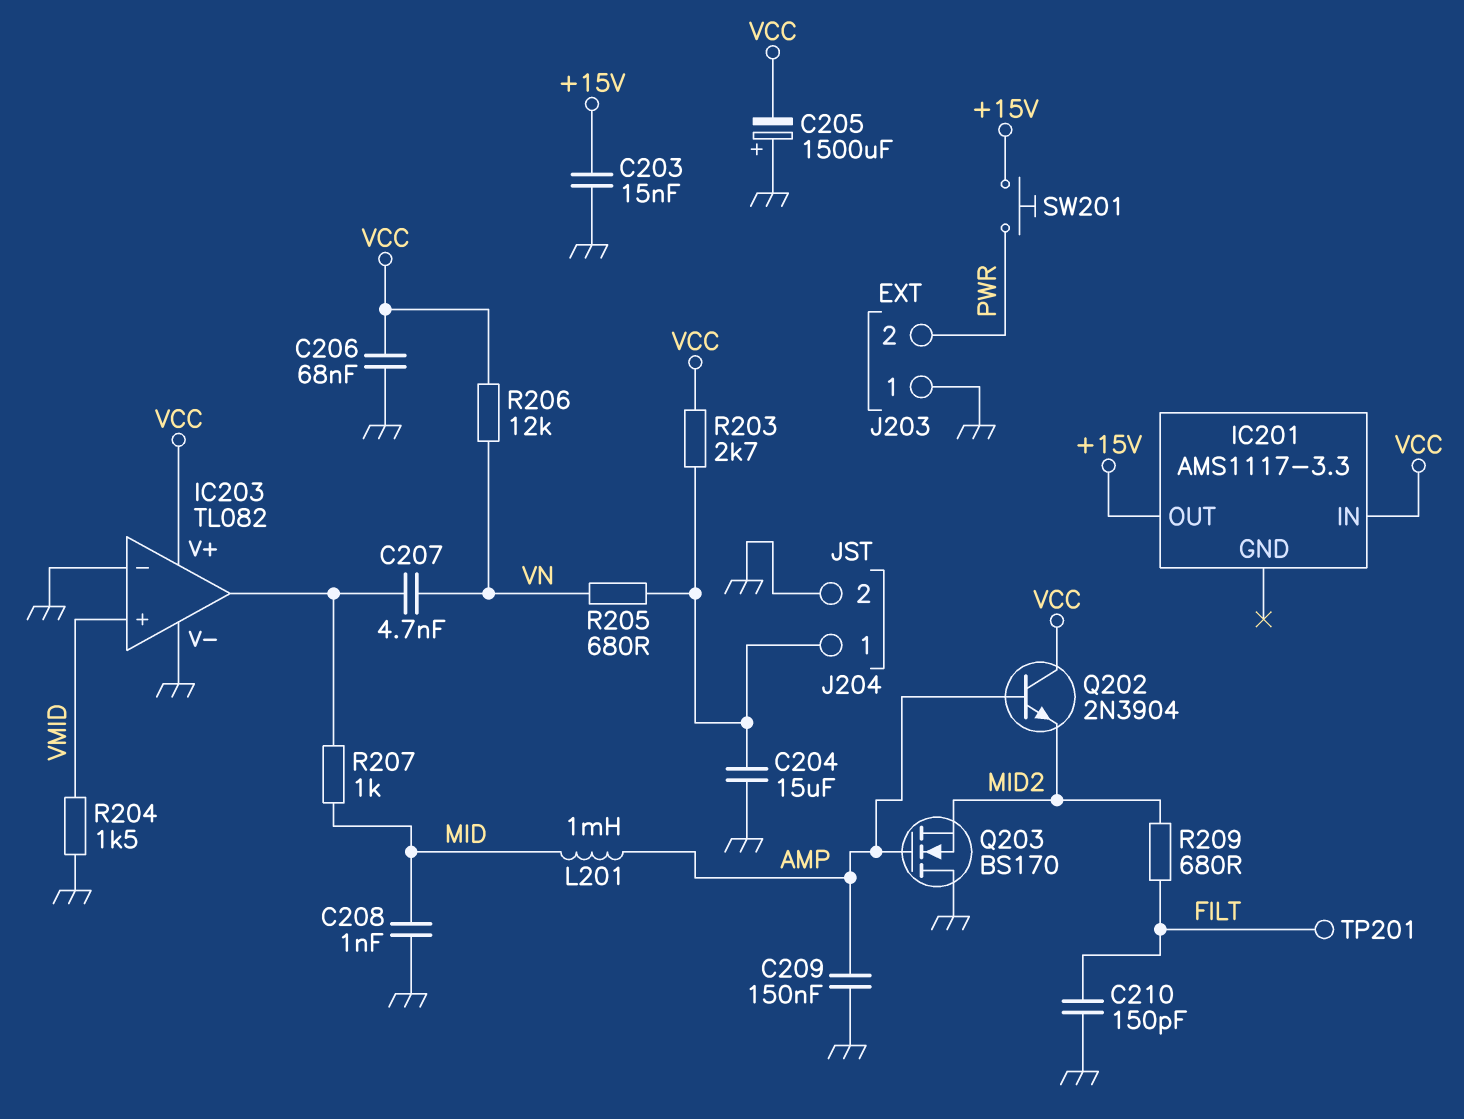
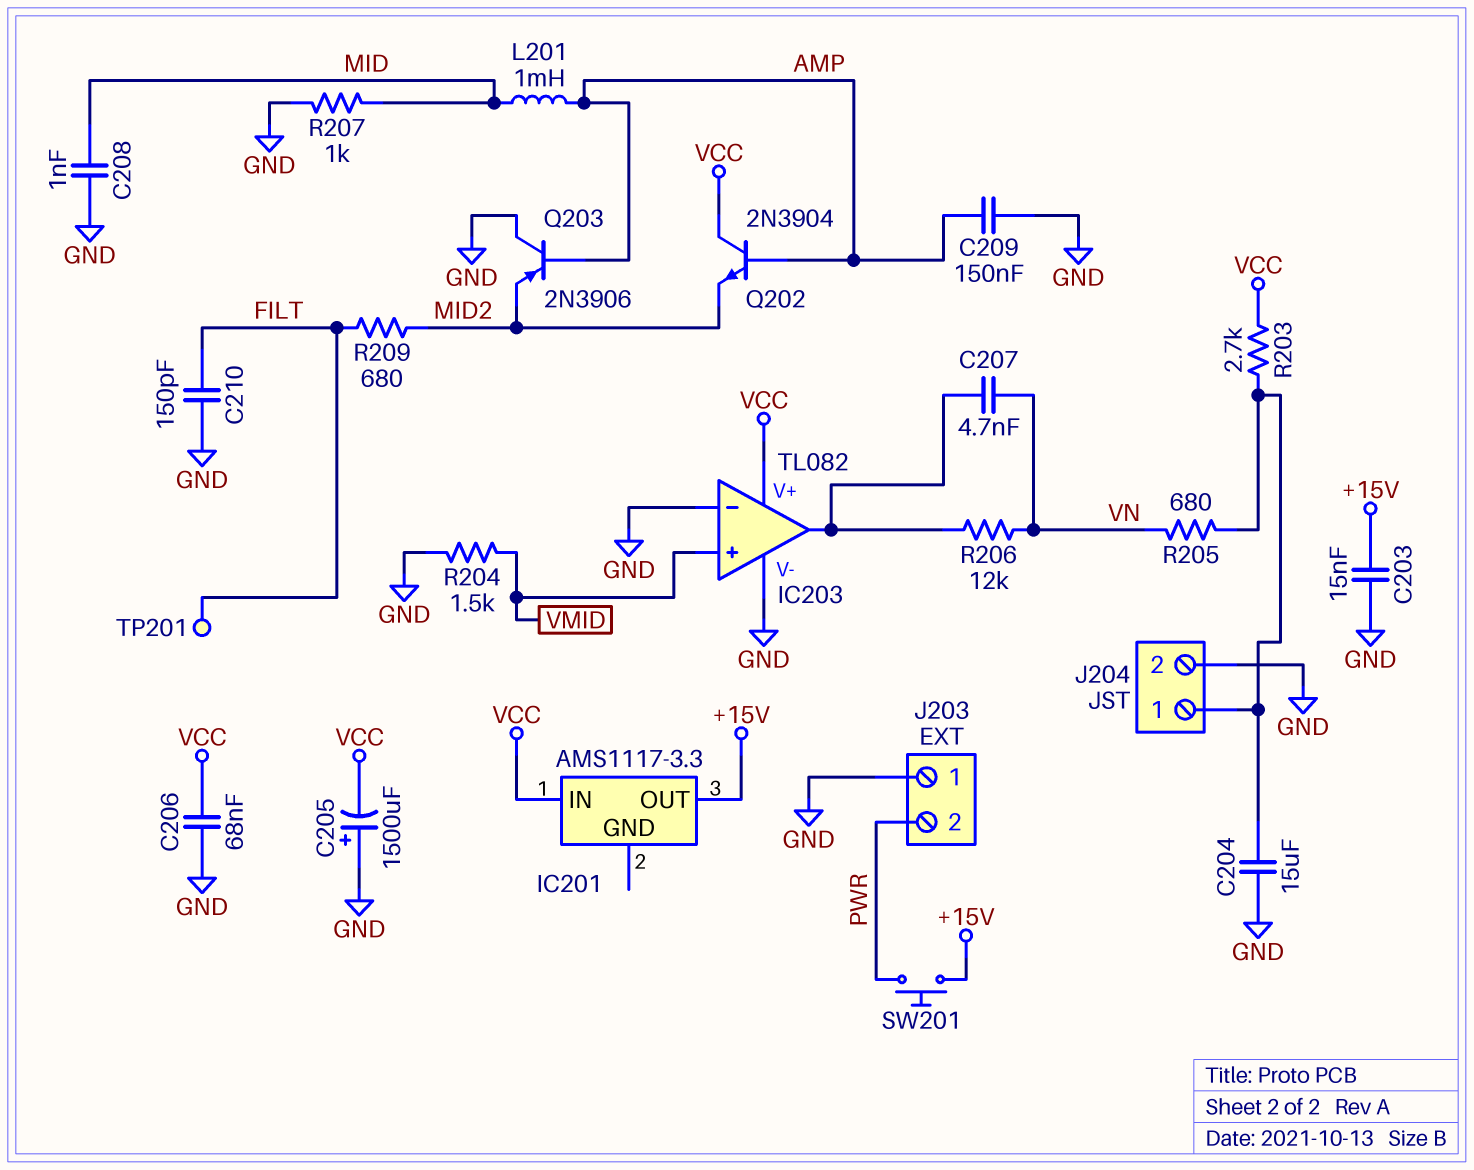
Q203: NMOS BS170 (G AMP, D GND, S MID2) -> PNP 2N3906 (B AMP, C GND, E MID2)
R206: 12k (VCC, VN) -> 12k (IC203/out, VN)
R207: 1k (IC203/out, MID) -> 1k (GND, MID)

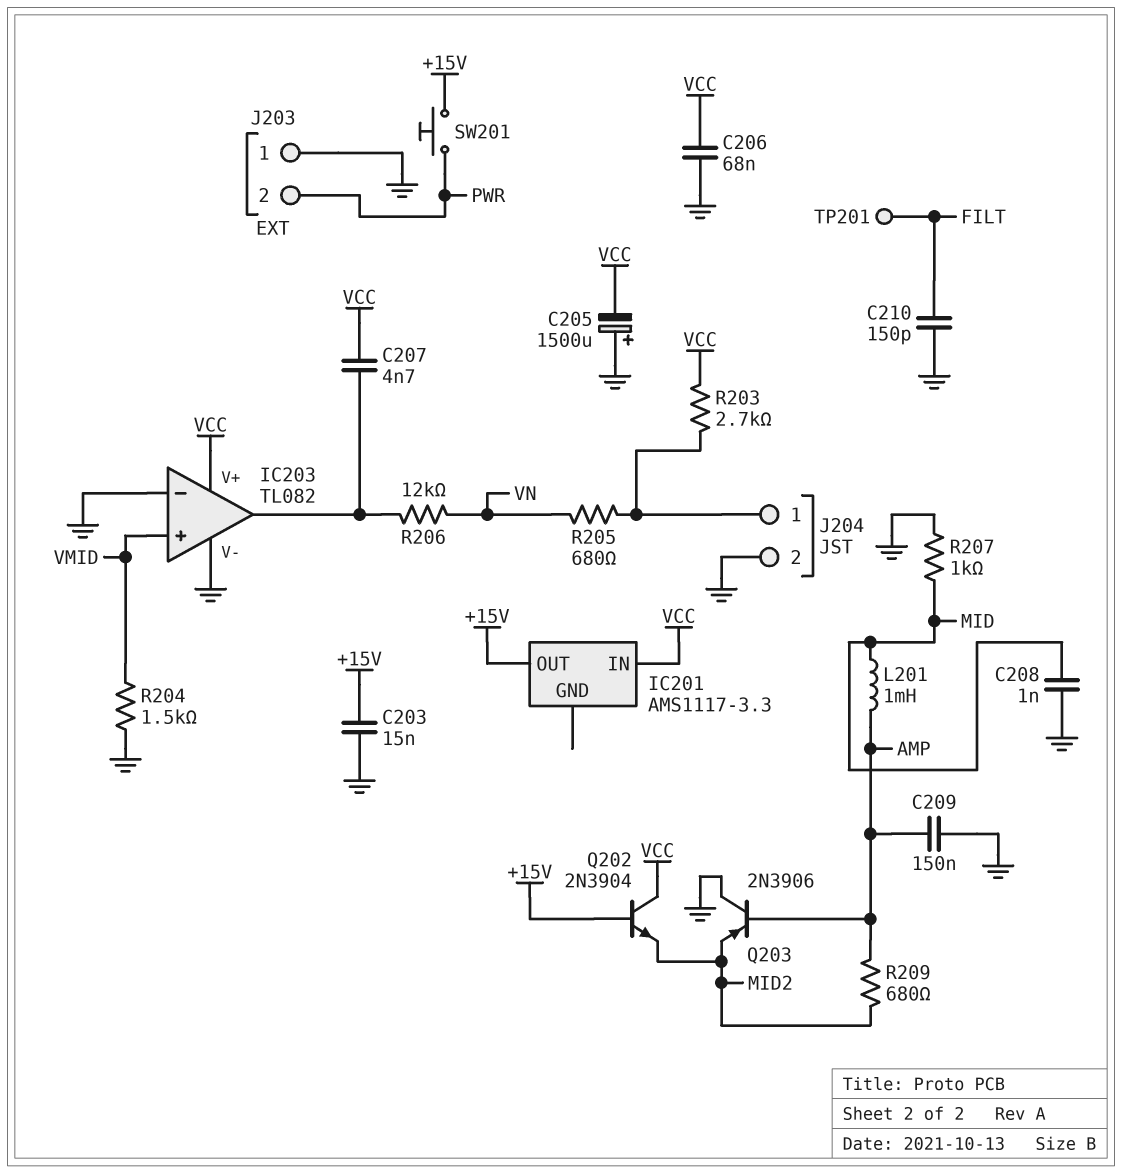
C204: 15uF (GND, J204/1) -> none
C207: 4.7nF (IC203/out, VN) -> 4.7nF (IC203/out, VCC)
Q202: NPN 2N3904 (B AMP, C VCC, E MID2) -> NPN 2N3904 (B +15V, C VCC, E MID2)
R209: 680 (FILT, MID2) -> 680 (AMP, MID2)

